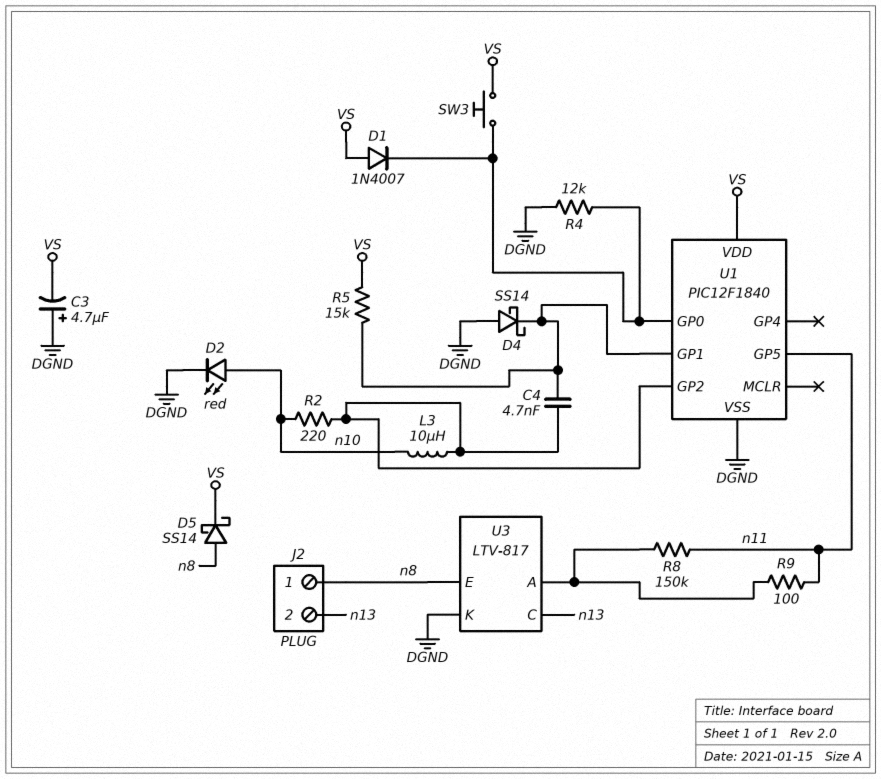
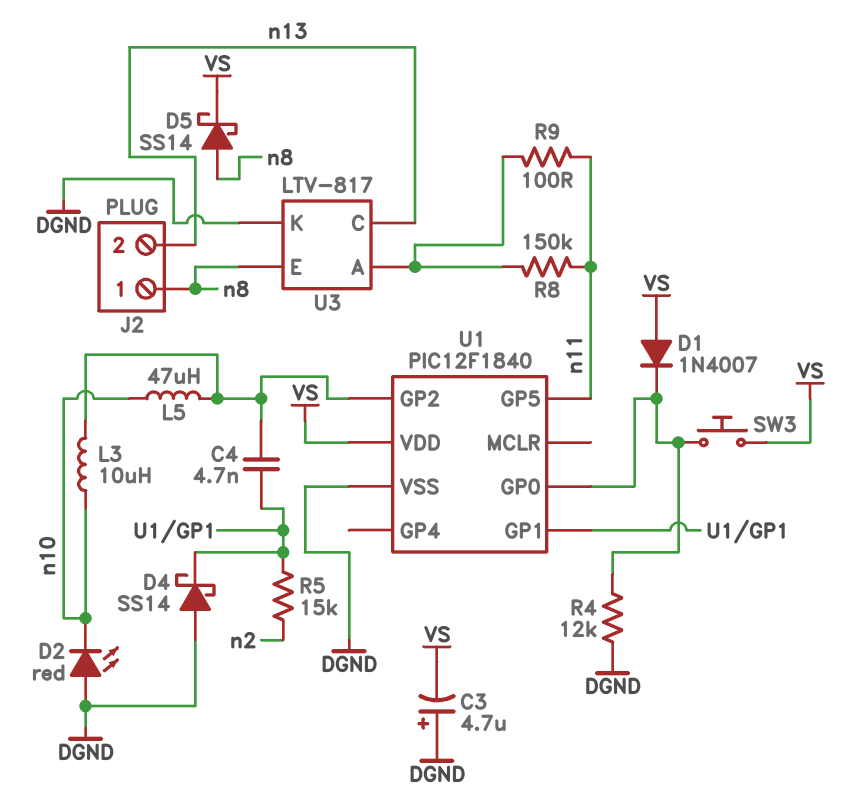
D2: LED red (A n10, K DGND) -> LED red (A DGND, K n10)
L5: none -> 47uH (U1/GP2, n10)
R2: 220 (U1/GP2, n10) -> none
R5: 15k (U1/GP1, VS) -> 15k (U1/GP1, n2)

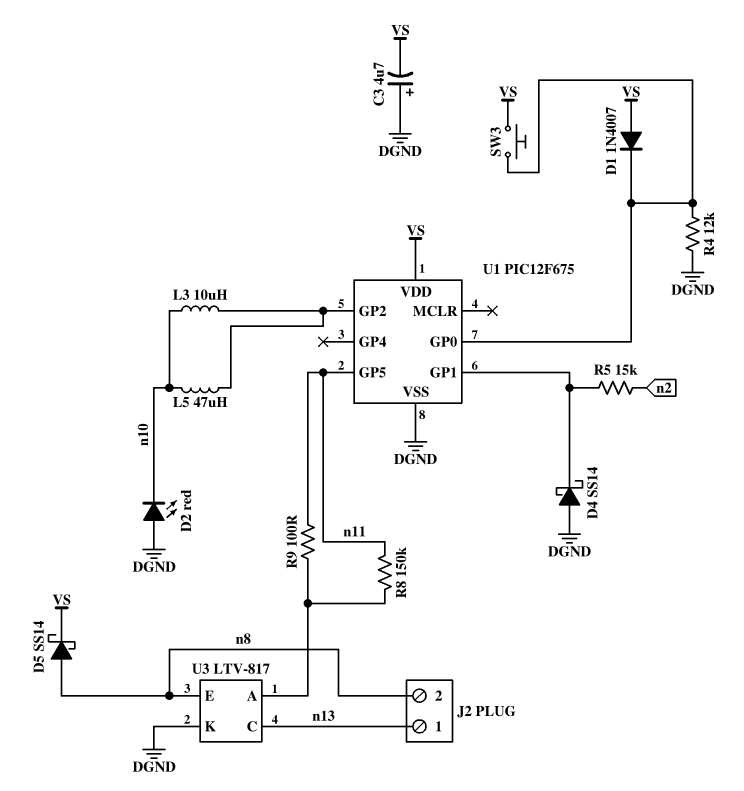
C4: 4.7nF (U1/GP1, U1/GP2) -> none
J2 pin 1: n8 -> n13
J2 pin 2: n13 -> n8
U1: PIC12F1840 -> PIC12F675

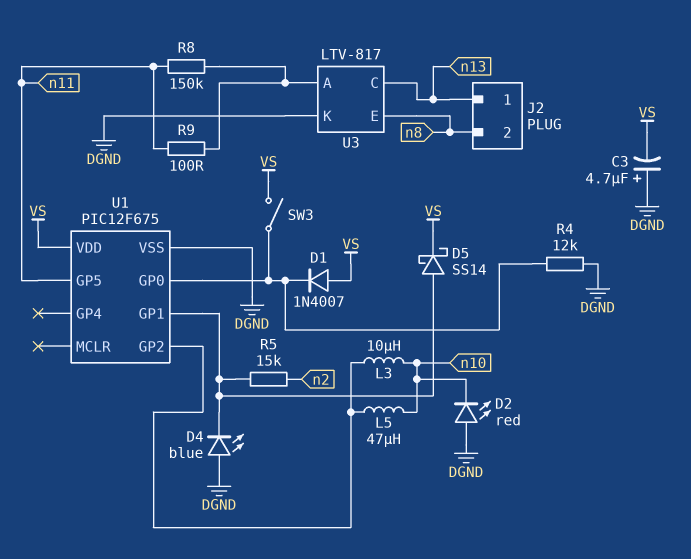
D4: schottky SS14 (A DGND, K U1/GP1) -> LED blue (A DGND, K U1/GP1)
D5: schottky SS14 (A n8, K VS) -> schottky SS14 (A U1/GP1, K VS)
SW3: button (U1/GP0, VS) -> switch (U1/GP0, VS)

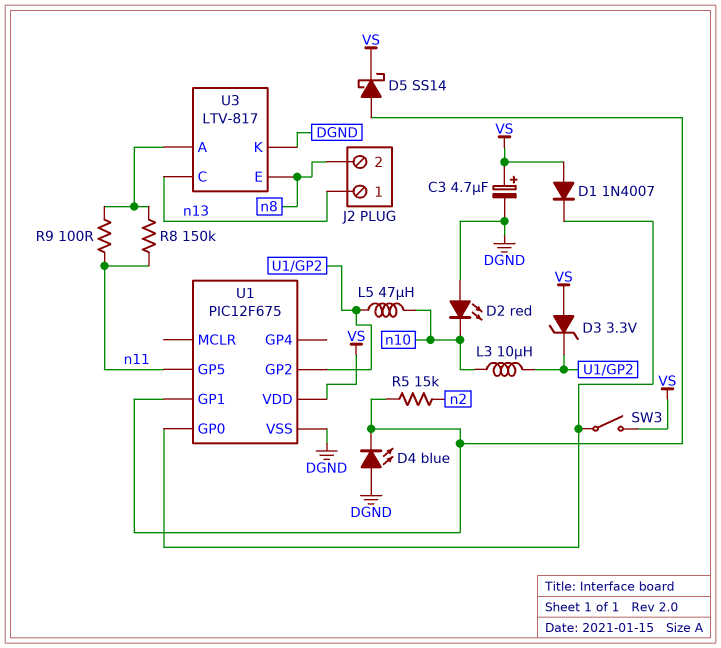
C3: 4.7uF (plus DGND, minus VS) -> 4.7uF (plus VS, minus DGND)
D3: none -> zener 3.3V (A VS, K U1/GP2)
R4: 12k (DGND, U1/GP0) -> none

